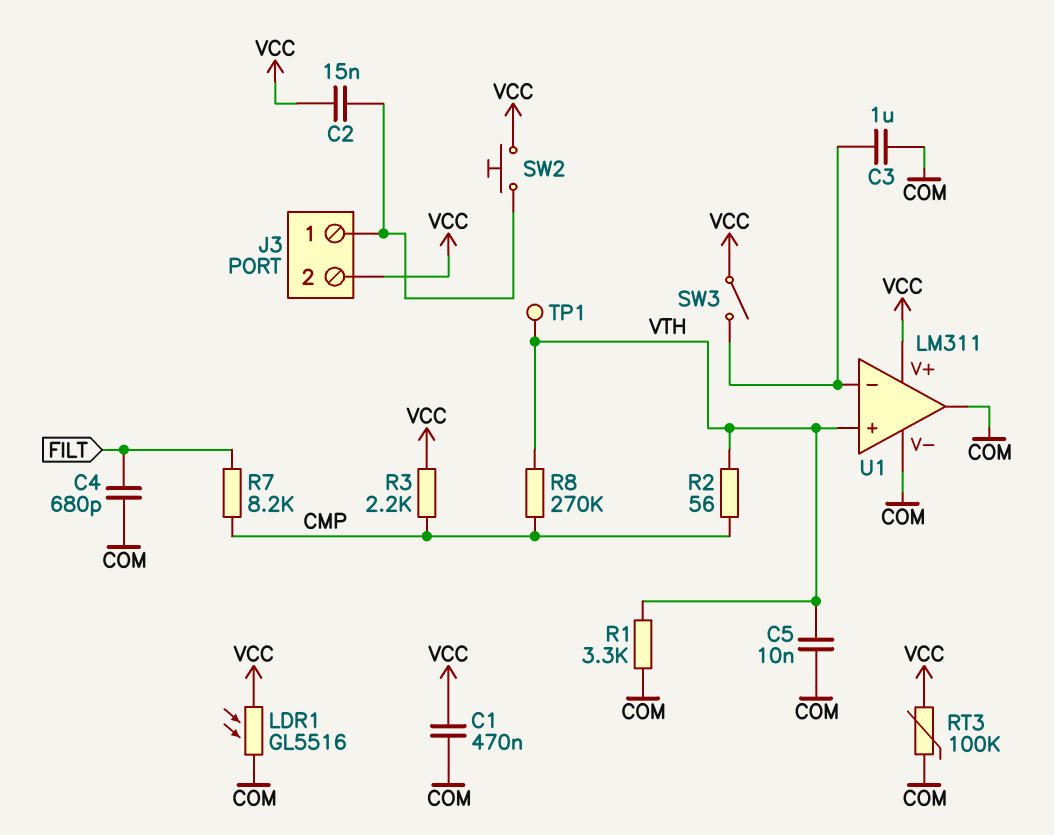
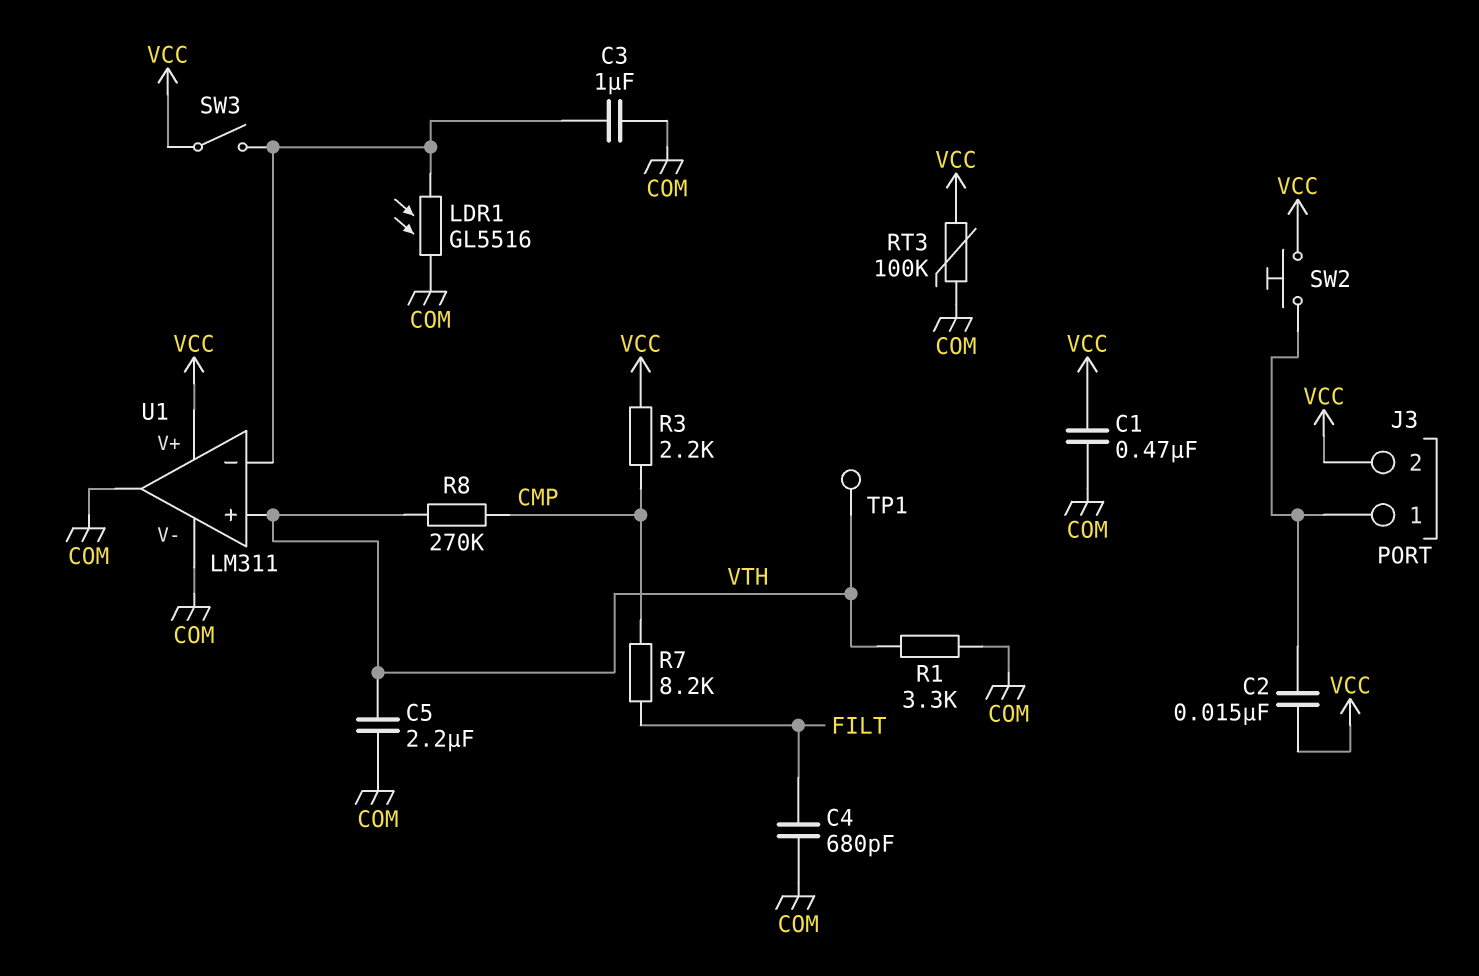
C5: 10nF (COM, VTH) -> 2.2uF (COM, VTH)
LDR1: GL5516 (COM, VCC) -> GL5516 (COM, U1/in-)
R2: 56 (CMP, VTH) -> none

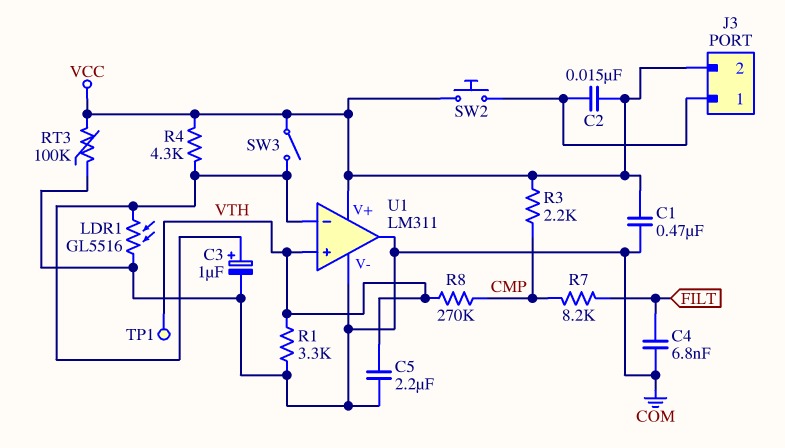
C3: 1uF (COM, U1/in-) -> 1uF (plus U1/in-, minus COM)
C4: 680pF (COM, FILT) -> 6.8nF (COM, FILT)
R4: none -> 4.3k (U1/in-, VCC)

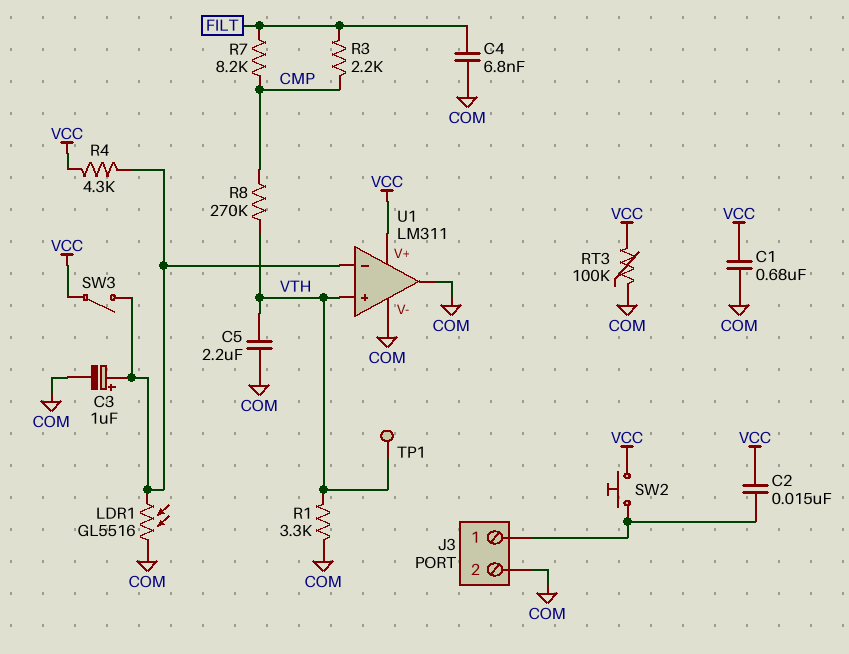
C1: 470nF (COM, VCC) -> 680nF (COM, VCC)
J3 pin 2: VCC -> COM
R3: 2.2k (CMP, VCC) -> 2.2k (CMP, FILT)

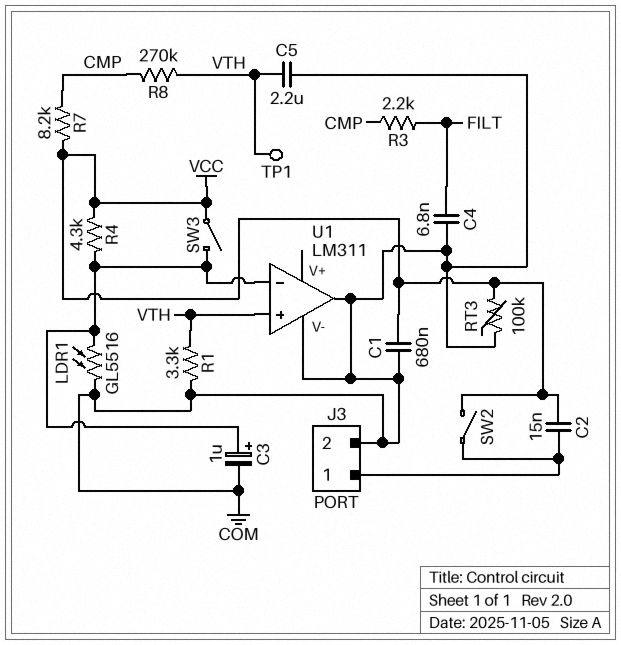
R7: 8.2k (CMP, FILT) -> 8.2k (CMP, VCC)
SW2: button (J3/1, VCC) -> switch (J3/1, VCC)
U1 pin V+: VCC -> none

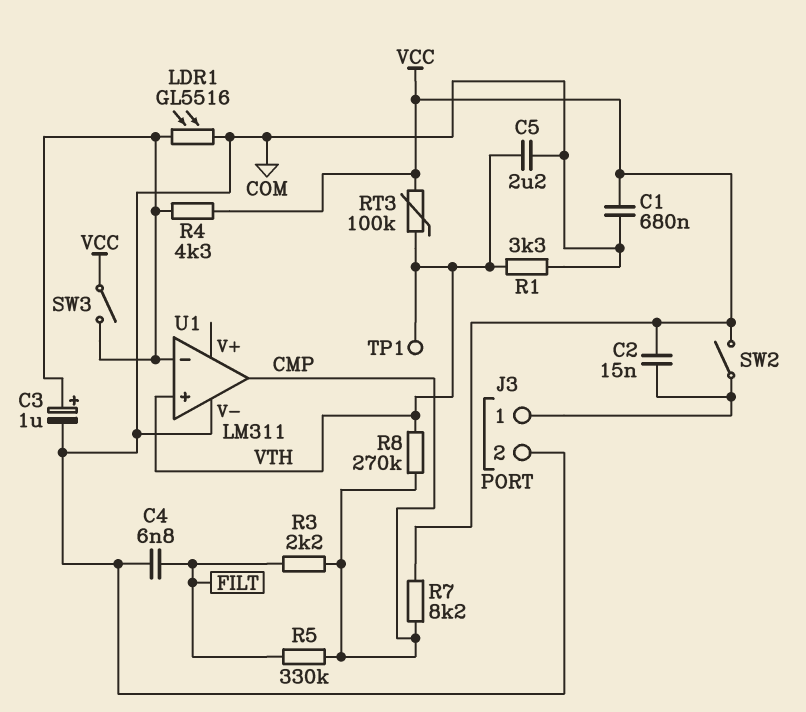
R5: none -> 330k (CMP, FILT)
RT3: 100k (COM, VCC) -> 100k (VCC, VTH)
U1 pin out: COM -> CMP

